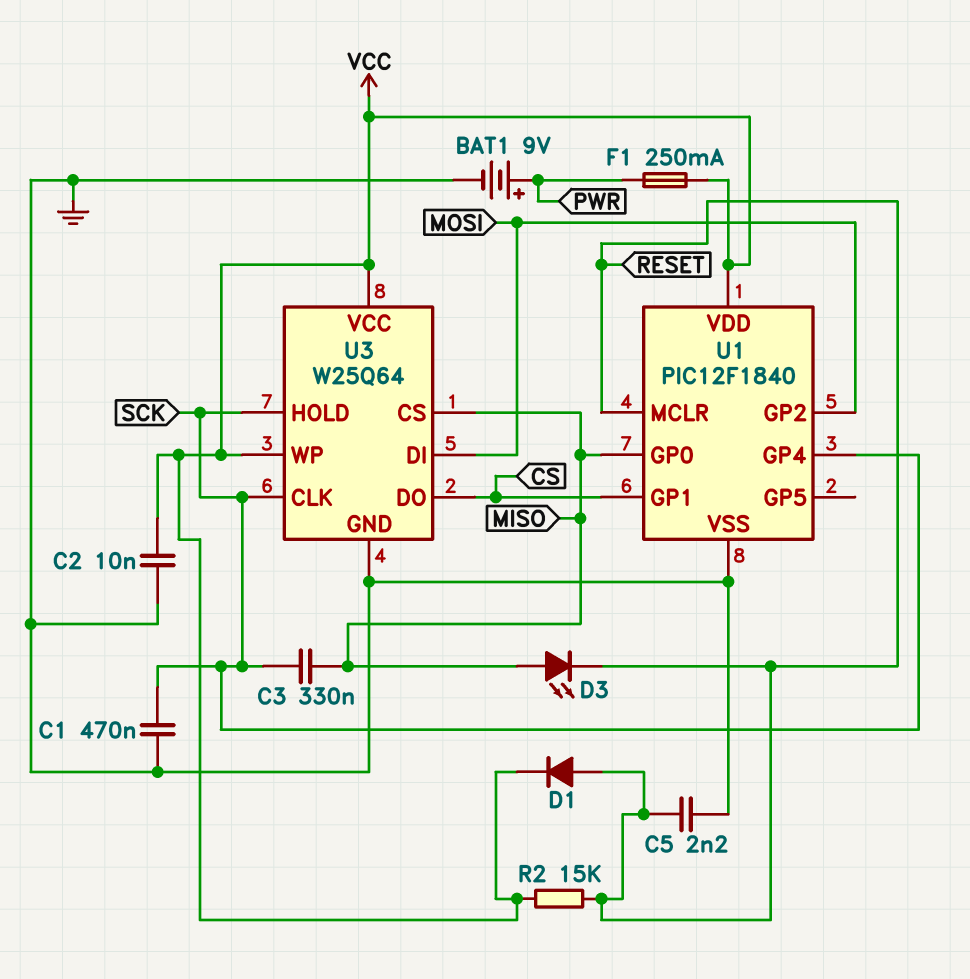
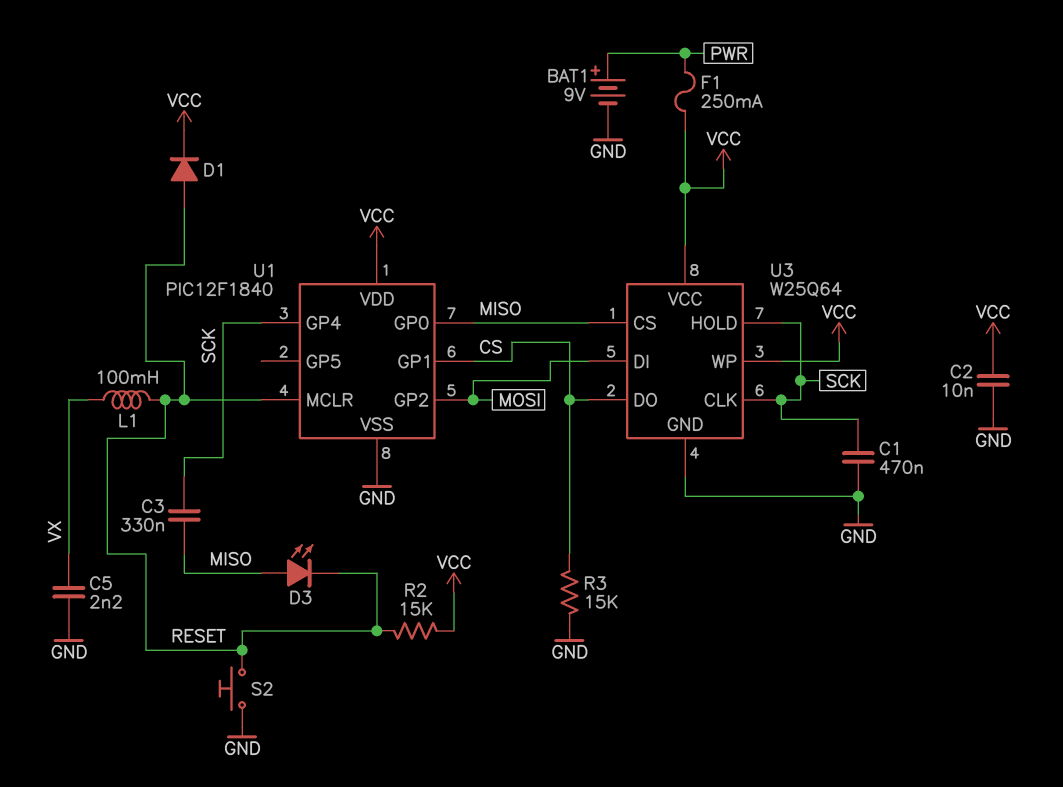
C5: 2.2nF (GND, RESET) -> 2.2nF (GND, VX)
L1: none -> 100mH (RESET, VX)
R3: none -> 15k (CS, GND)
S2: none -> button (GND, RESET)

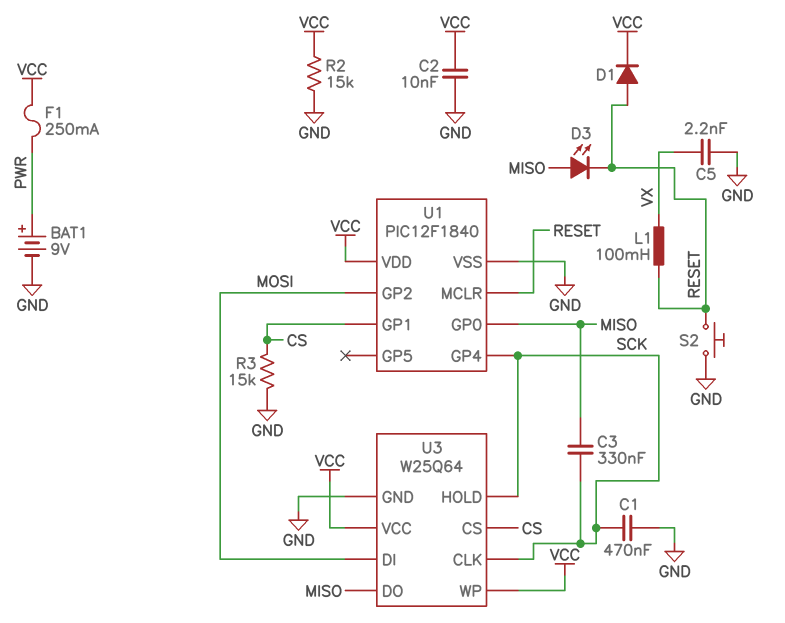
R2: 15k (RESET, VCC) -> 15k (GND, VCC)
U3 pin CS: MISO -> CS
U3 pin DO: CS -> MISO

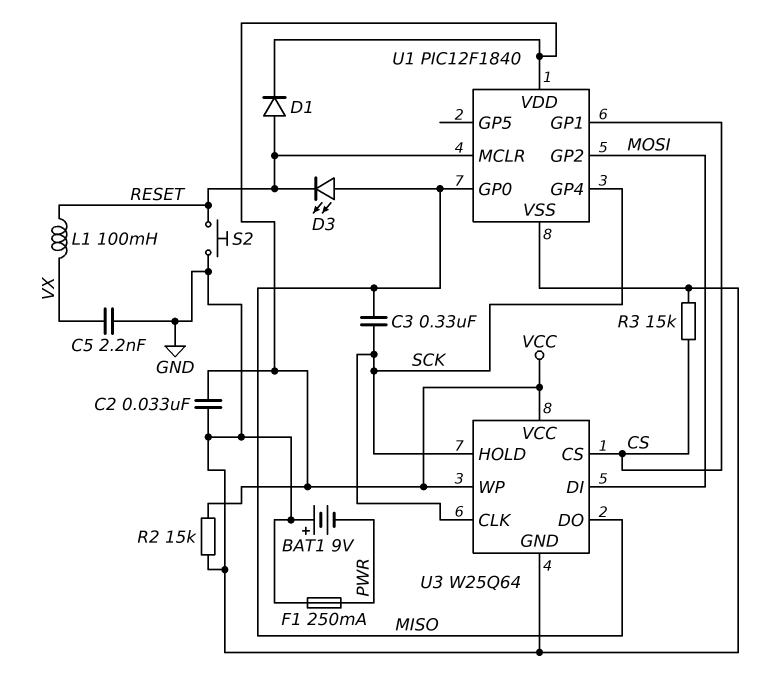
BAT1: 9V (plus PWR, minus GND) -> 9V (plus GND, minus PWR)
C1: 470nF (GND, SCK) -> none
C2: 10nF (GND, VCC) -> 33nF (GND, VCC)
F1: 250mA (PWR, VCC) -> 250mA (GND, PWR)

